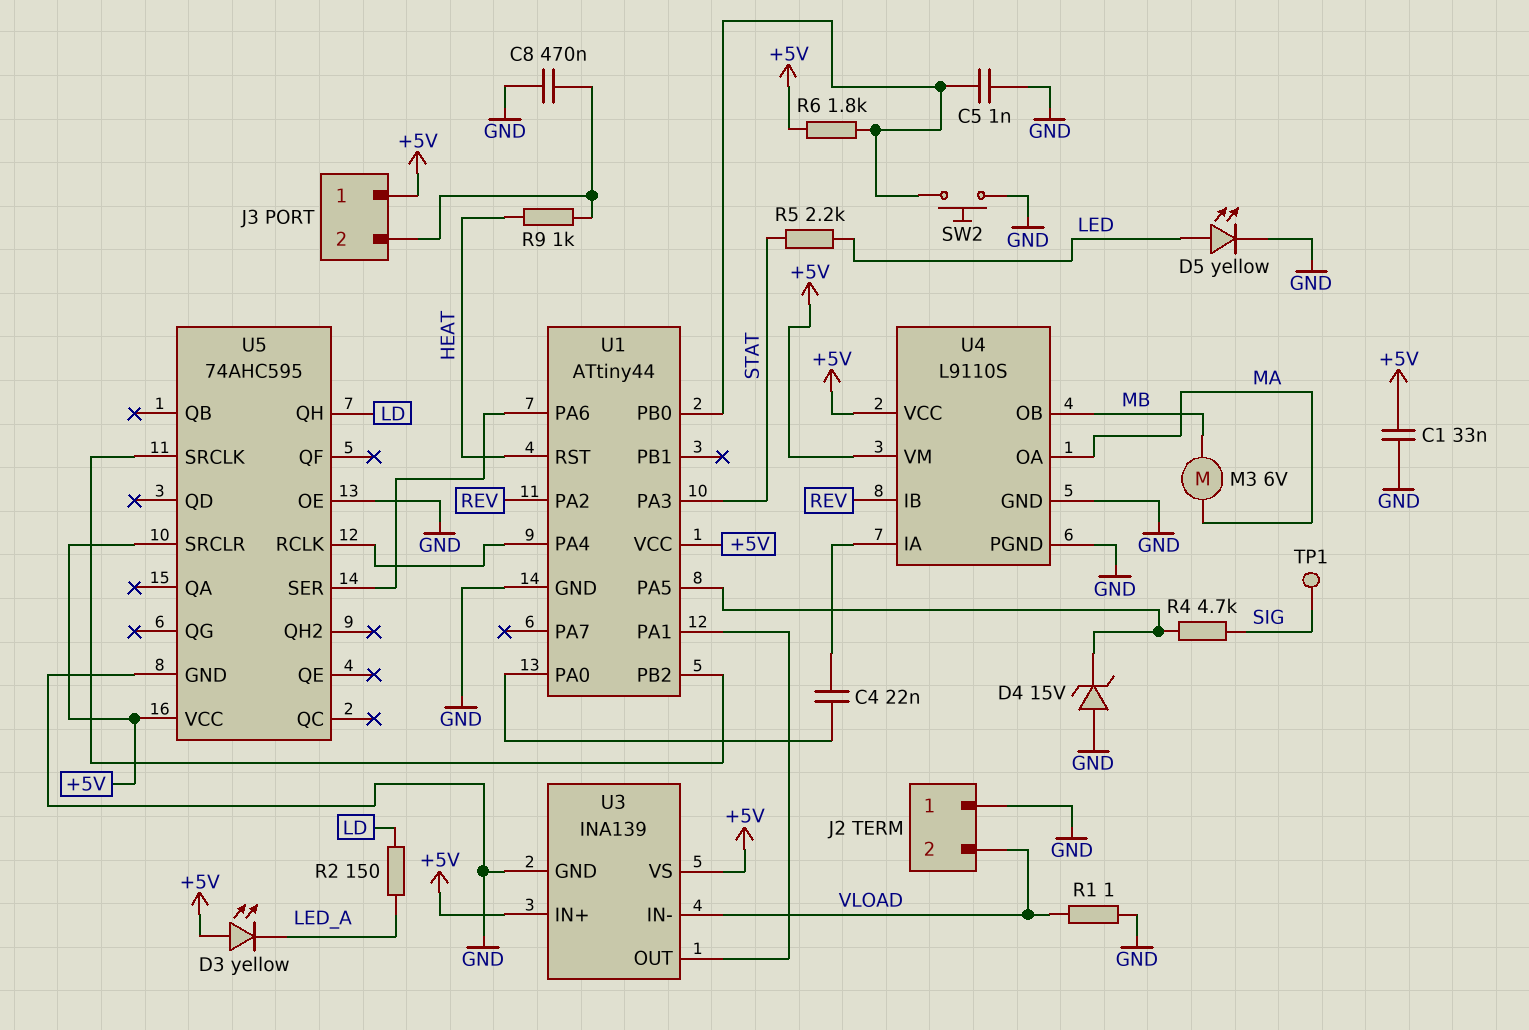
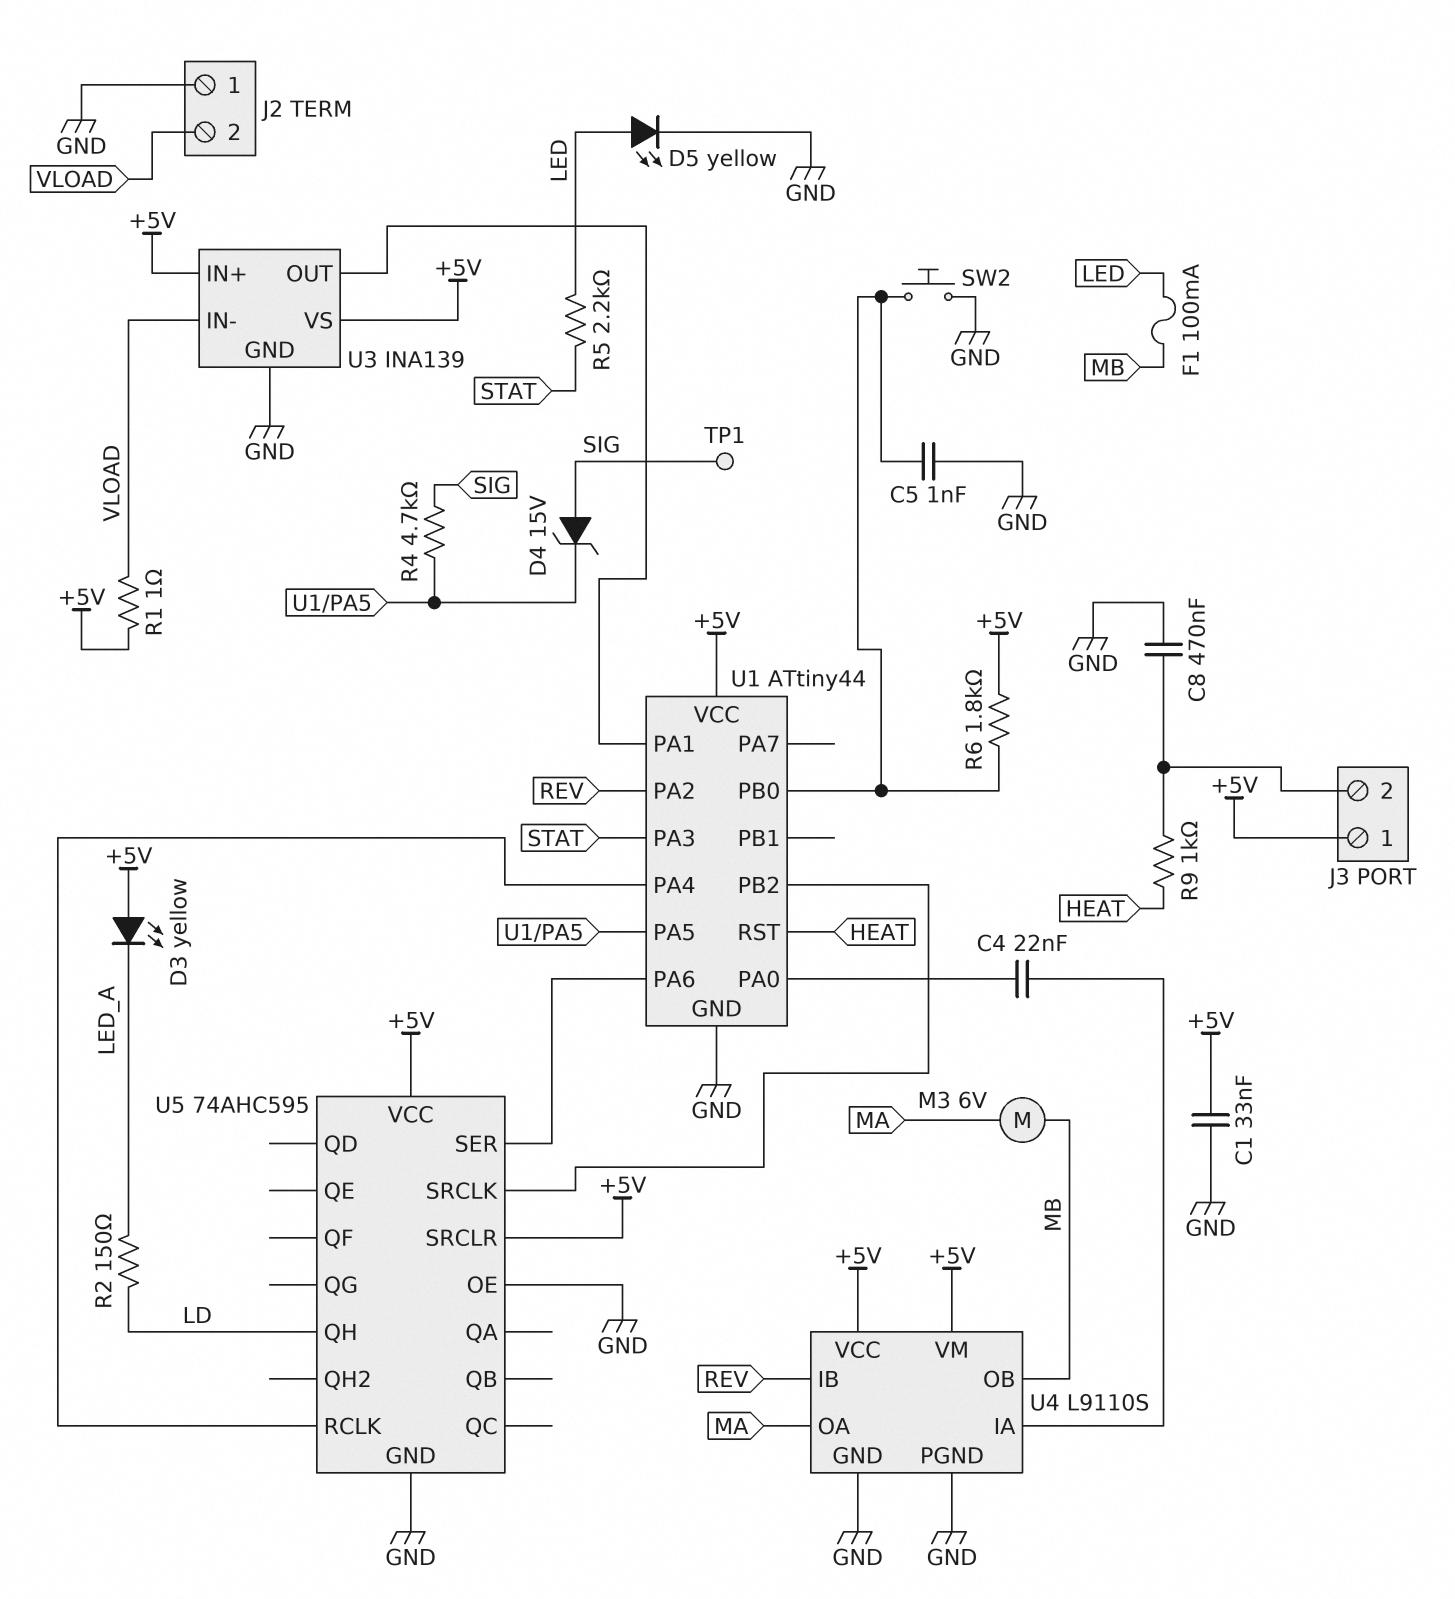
D4: zener 15V (A GND, K U1/PA5) -> zener 15V (A SIG, K U1/PA5)
F1: none -> 100mA (LED, MB)
R1: 1 (GND, VLOAD) -> 1 (+5V, VLOAD)

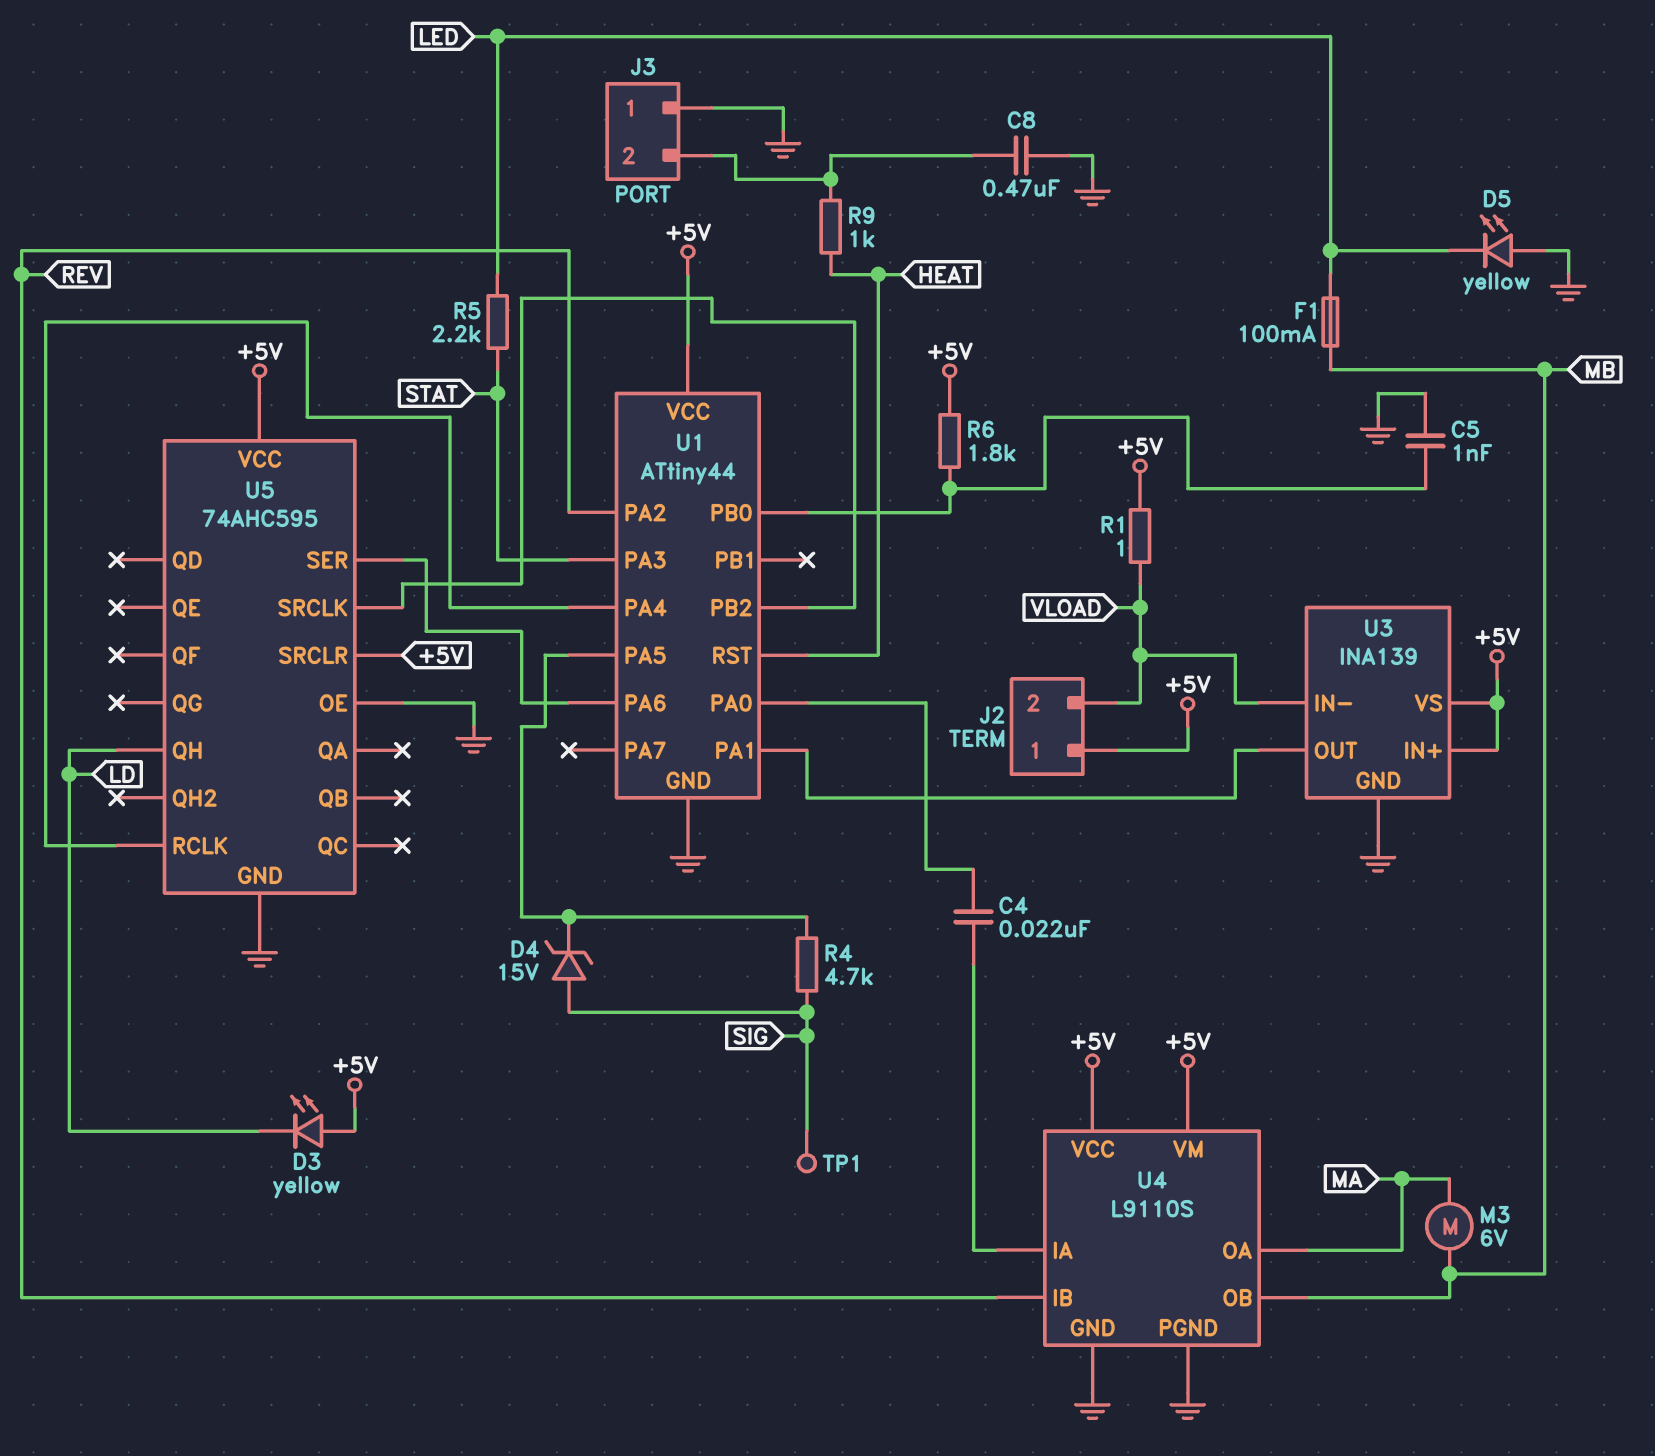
C1: 33nF (+5V, GND) -> none
D3: LED yellow (A +5V, K LED_A) -> LED yellow (A +5V, K LD)
D5: LED yellow (A LED, K GND) -> LED yellow (A GND, K LED)
J2 pin 1: GND -> +5V
J3 pin 1: +5V -> GND
R2: 150 (LD, LED_A) -> none
SW2: button (GND, U1/PB0) -> none

